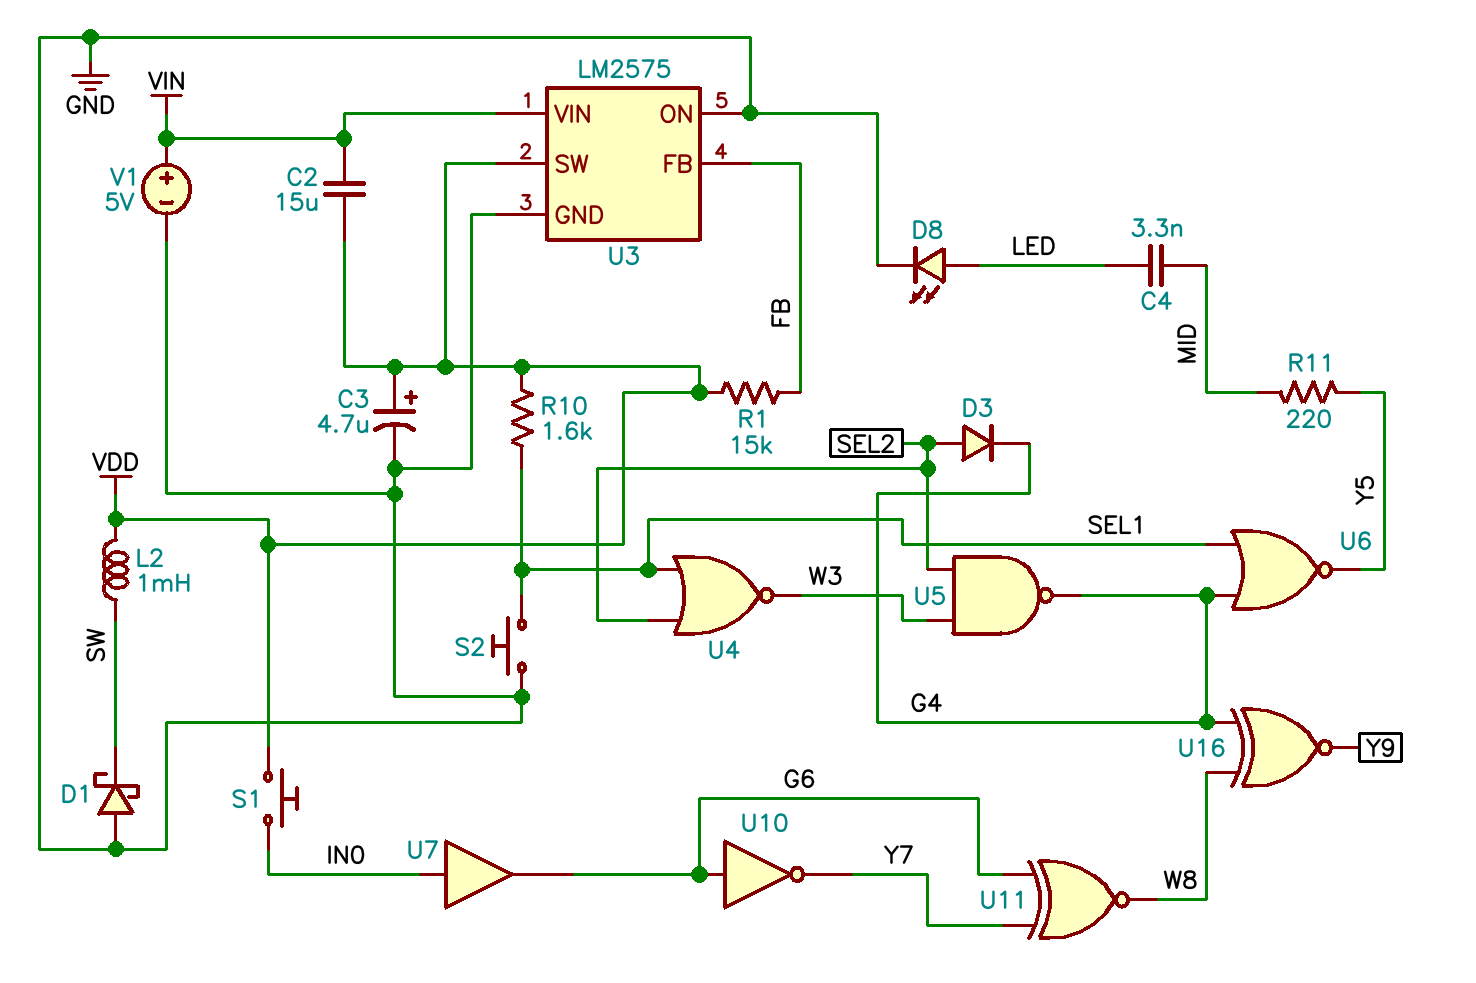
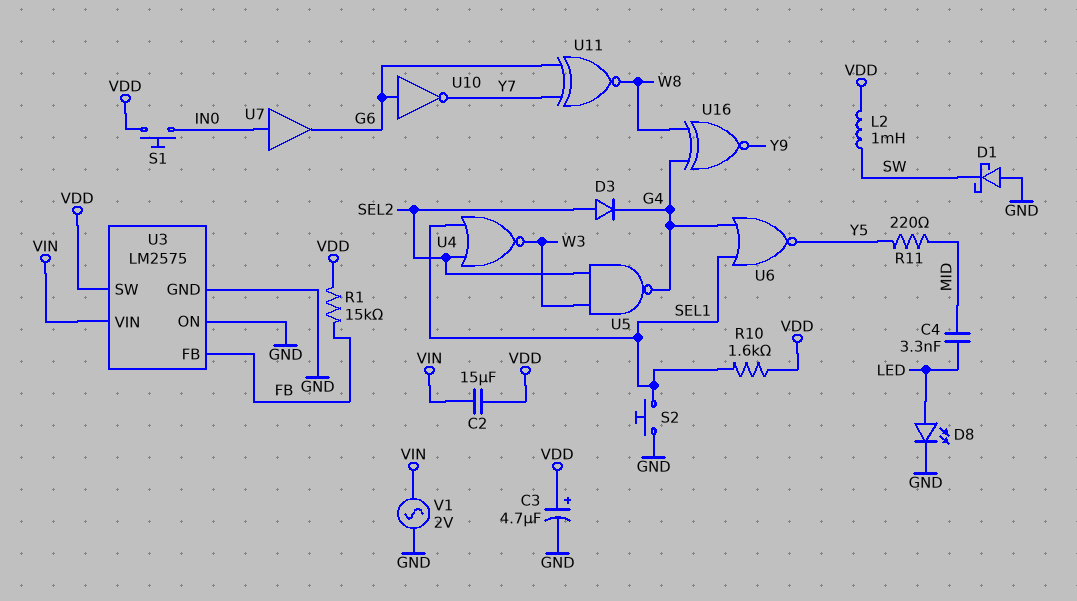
V1: 5V (plus VIN, minus GND) -> AC 2V (GND, VIN)

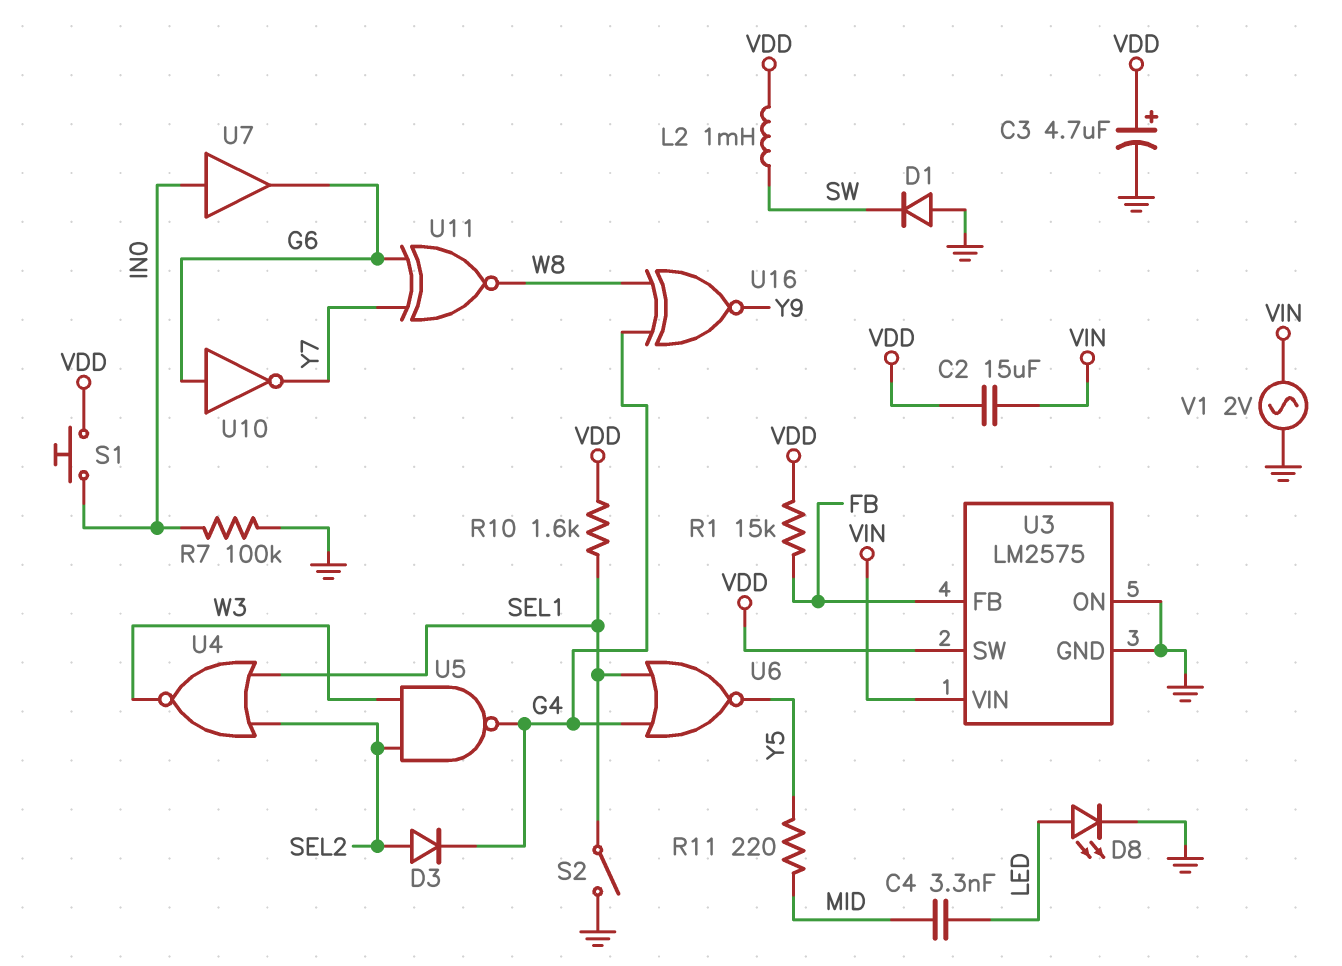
D1: schottky (A GND, K SW) -> diode (A GND, K SW)
R7: none -> 100k (GND, IN0)
S2: button (GND, SEL1) -> switch (GND, SEL1)

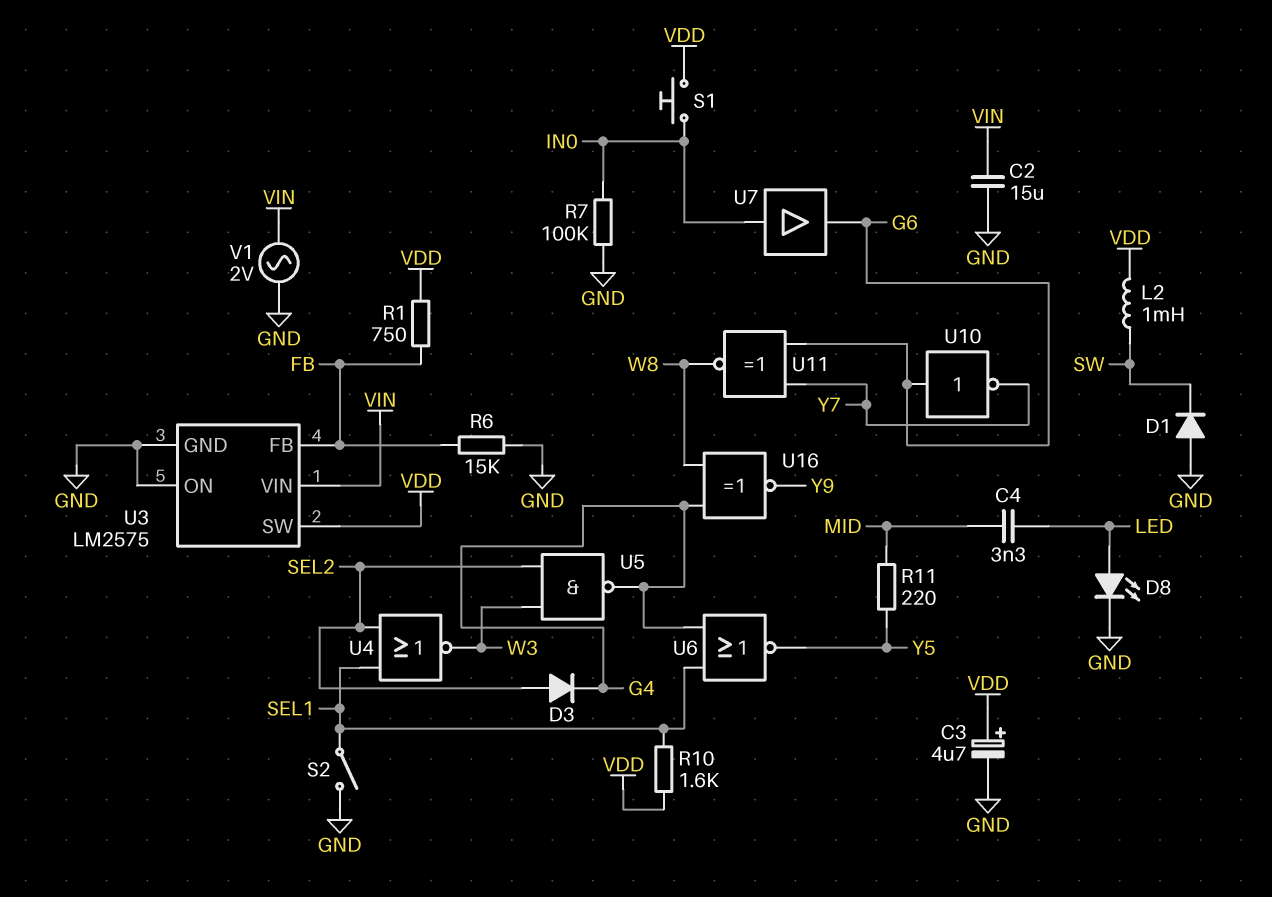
C2: 15uF (VDD, VIN) -> 15uF (GND, VIN)
R1: 15k (FB, VDD) -> 750 (FB, VDD)
R6: none -> 15k (FB, GND)

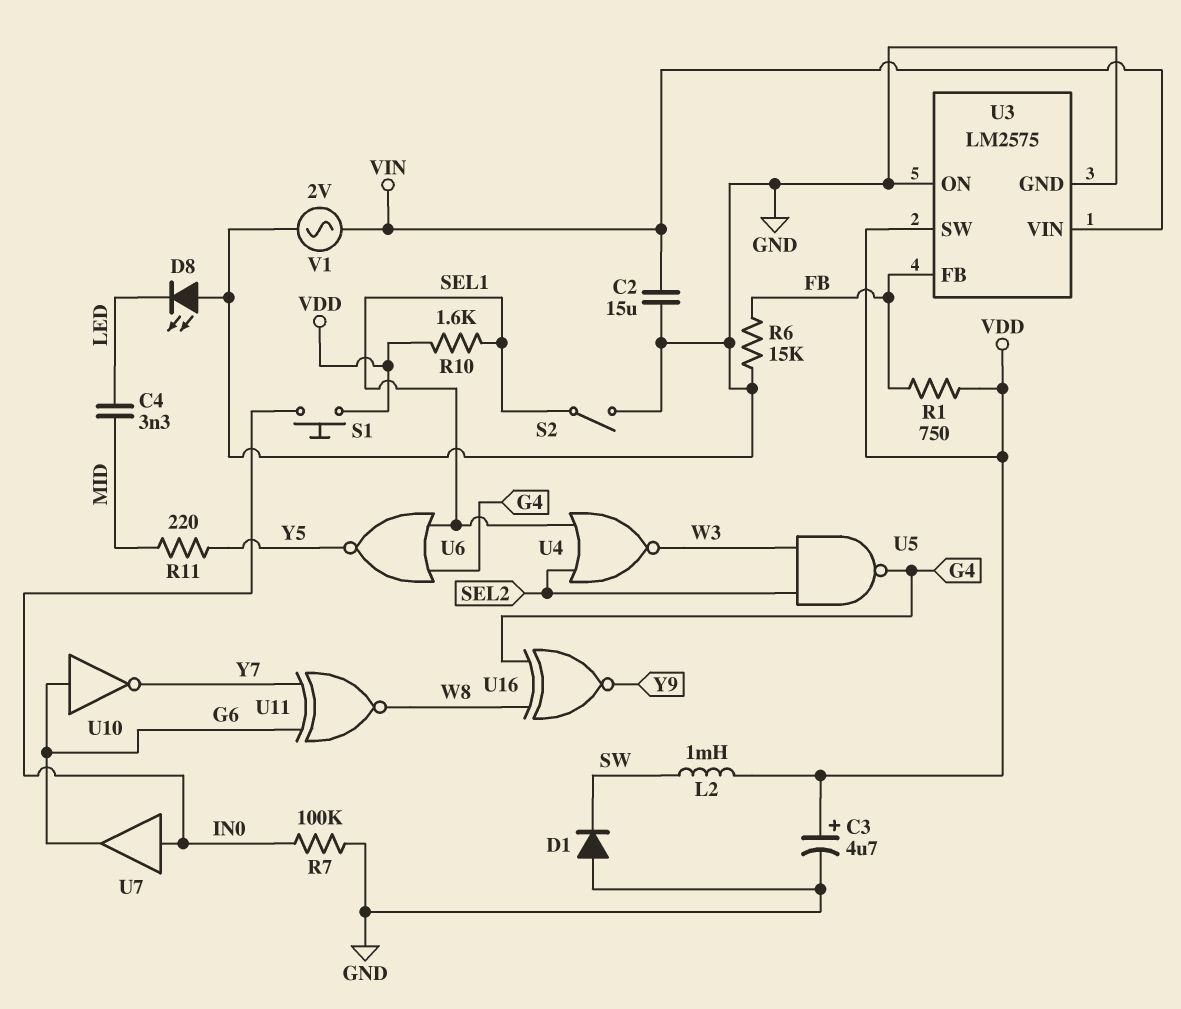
D3: diode (A SEL2, K G4) -> none
D8: LED (A LED, K GND) -> LED (A GND, K LED)

